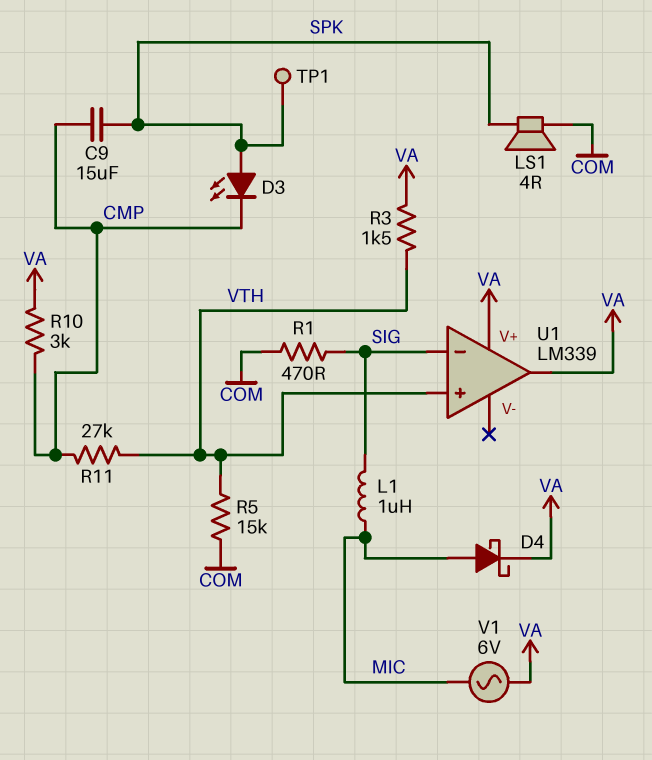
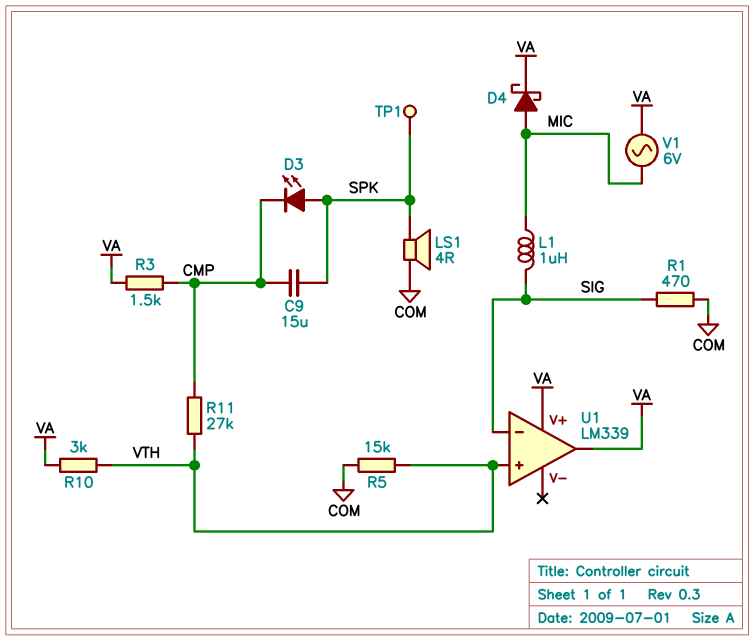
R3: 1.5k (VA, VTH) -> 1.5k (CMP, VA)
R10: 3k (CMP, VA) -> 3k (VA, VTH)

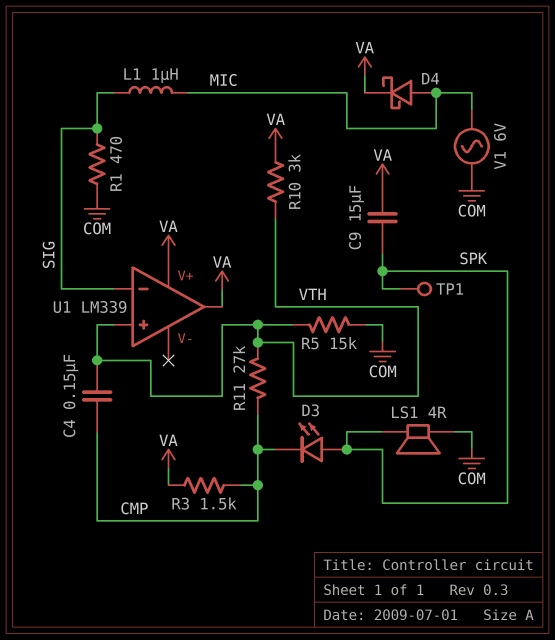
C4: none -> 150nF (CMP, VTH)
C9: 15uF (CMP, SPK) -> 15uF (SPK, VA)
V1: AC 6V (MIC, VA) -> AC 6V (COM, MIC)

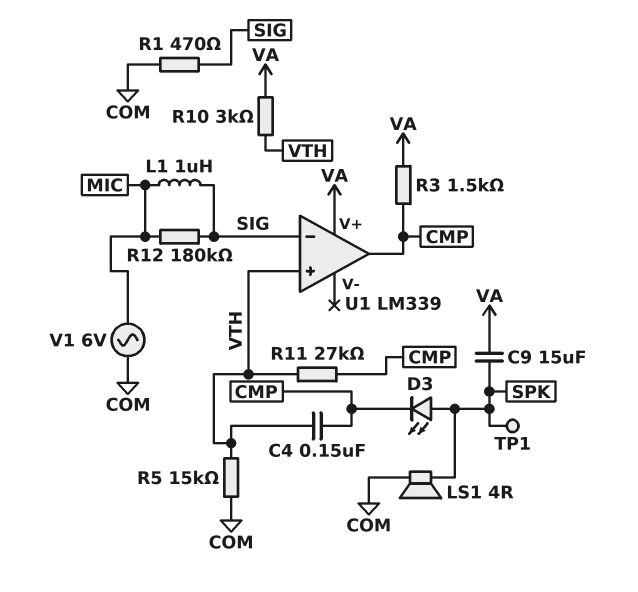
D4: schottky (A MIC, K VA) -> none
R12: none -> 180k (MIC, SIG)
U1 pin out: VA -> CMP

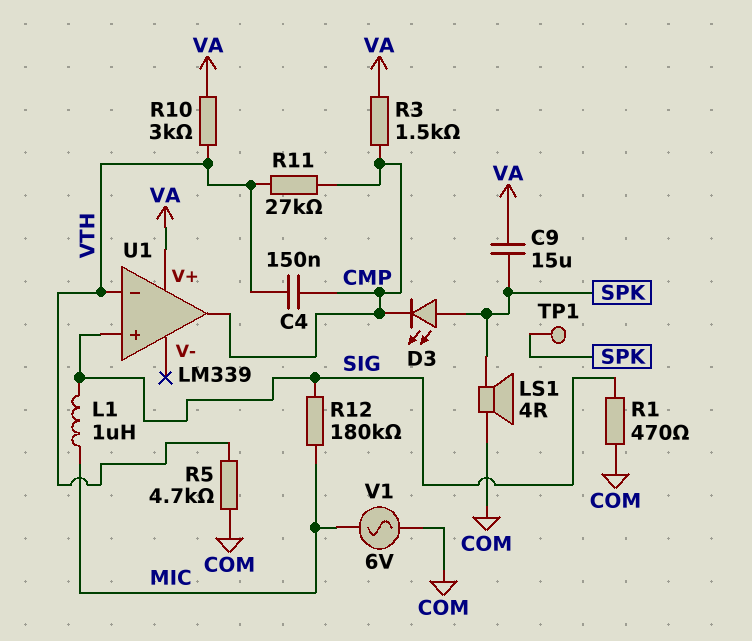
R5: 15k (COM, VTH) -> 4.7k (COM, VTH)
U1 pin in+: VTH -> SIG
U1 pin in-: SIG -> VTH

